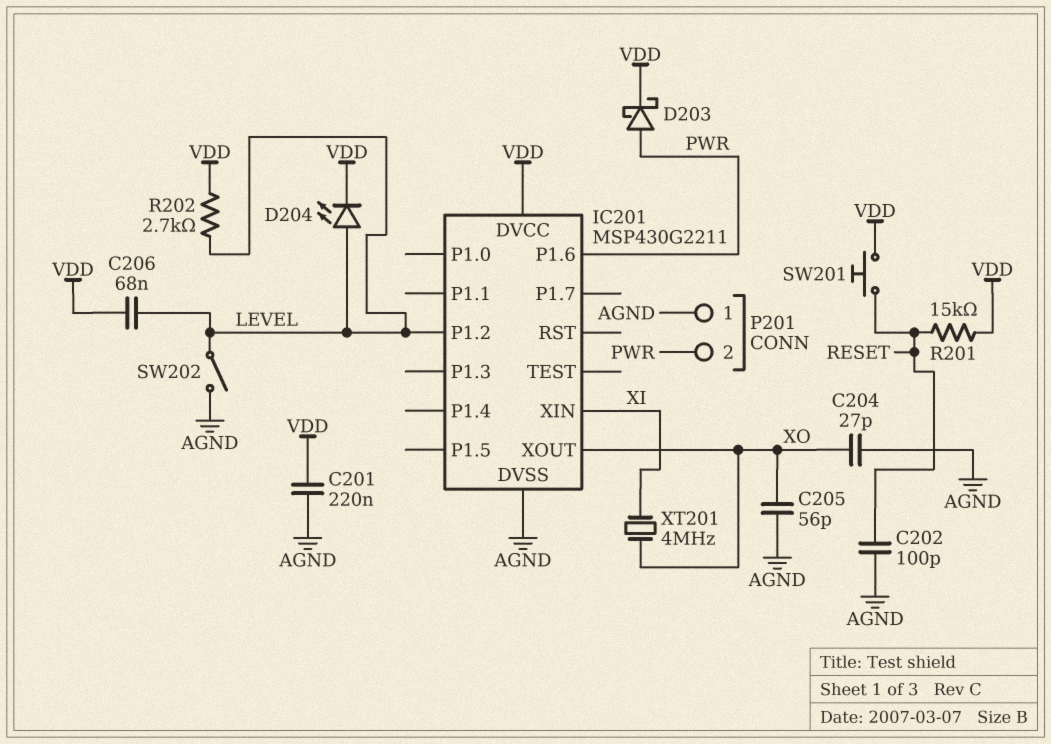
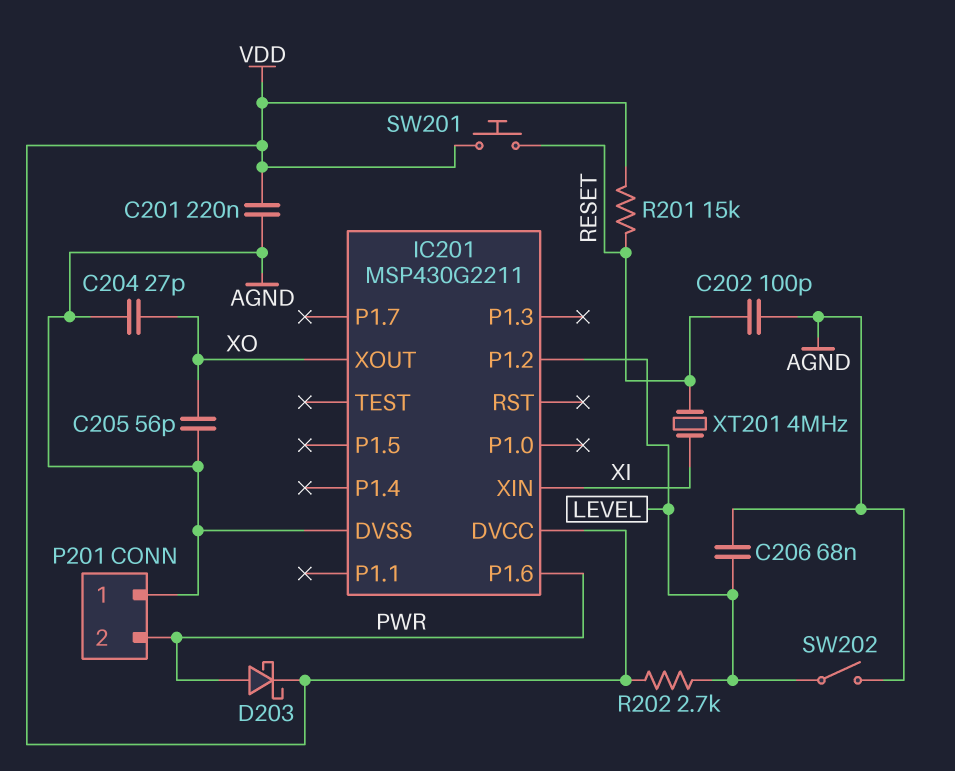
C206: 68nF (LEVEL, VDD) -> 68nF (AGND, LEVEL)
D204: LED (A LEVEL, K VDD) -> none
XT201: 4MHz (XI, XO) -> 4MHz (RESET, XI)

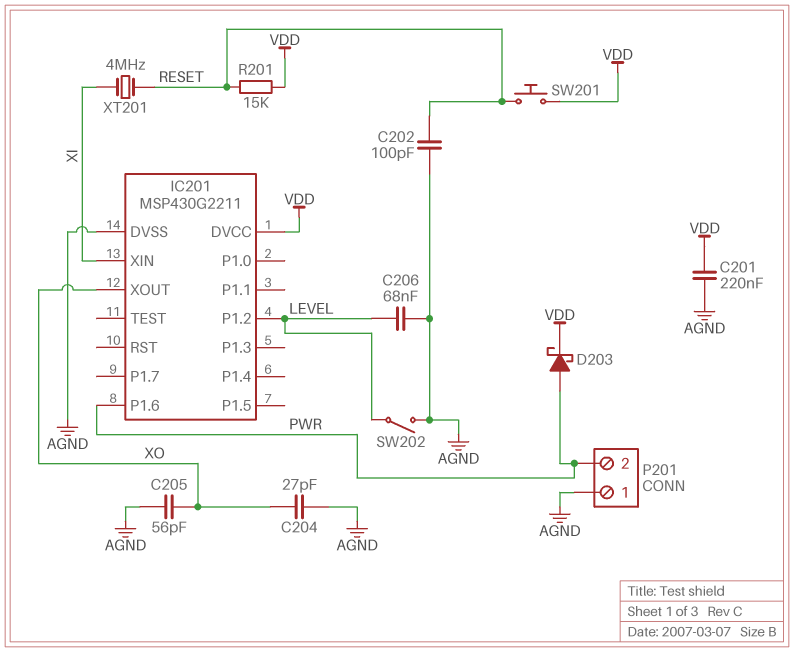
R202: 2.7k (LEVEL, VDD) -> none

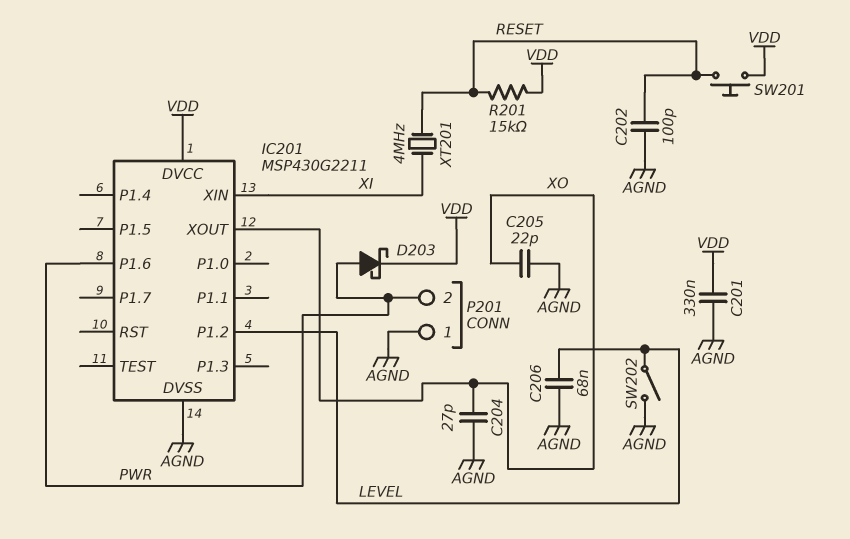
C201: 220nF (AGND, VDD) -> 330nF (AGND, VDD)
C205: 56pF (AGND, XO) -> 22pF (AGND, XO)

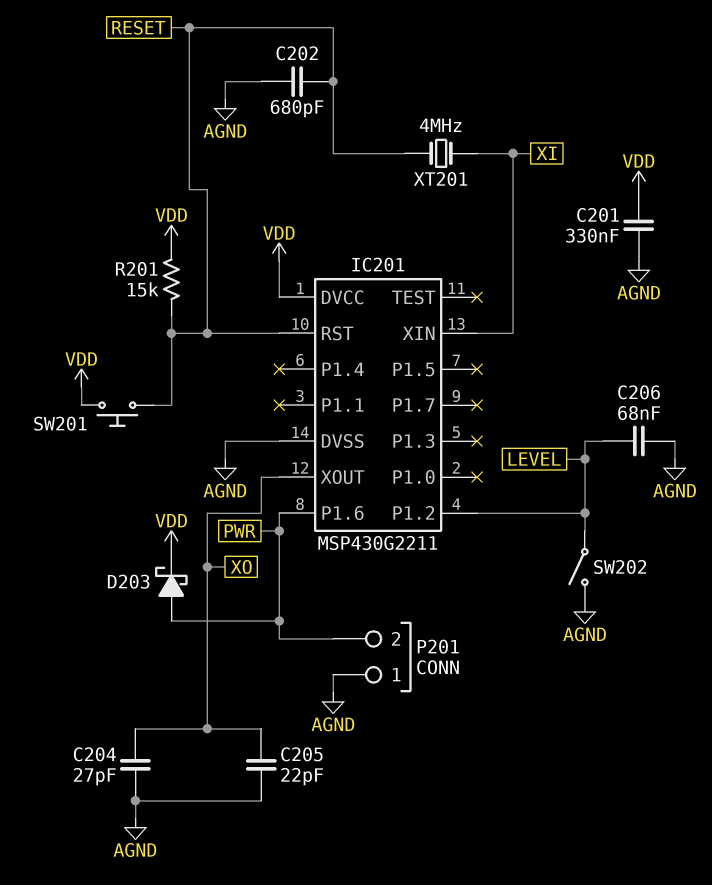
C202: 100pF (AGND, RESET) -> 680pF (AGND, RESET)
IC201 pin RST: none -> RESET

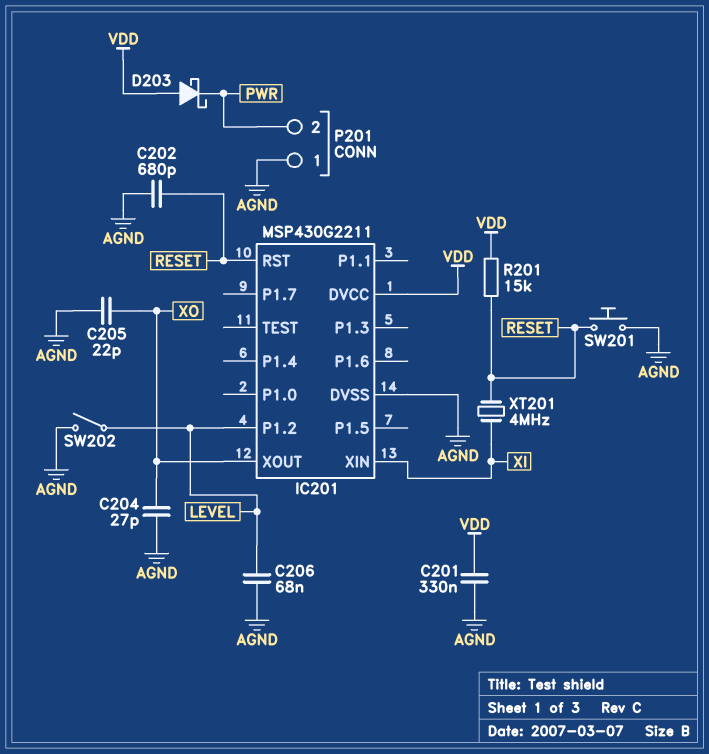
D203: schottky (A PWR, K VDD) -> schottky (A VDD, K PWR)
IC201 pin P1.6: PWR -> none
SW201: button (RESET, VDD) -> button (AGND, RESET)

